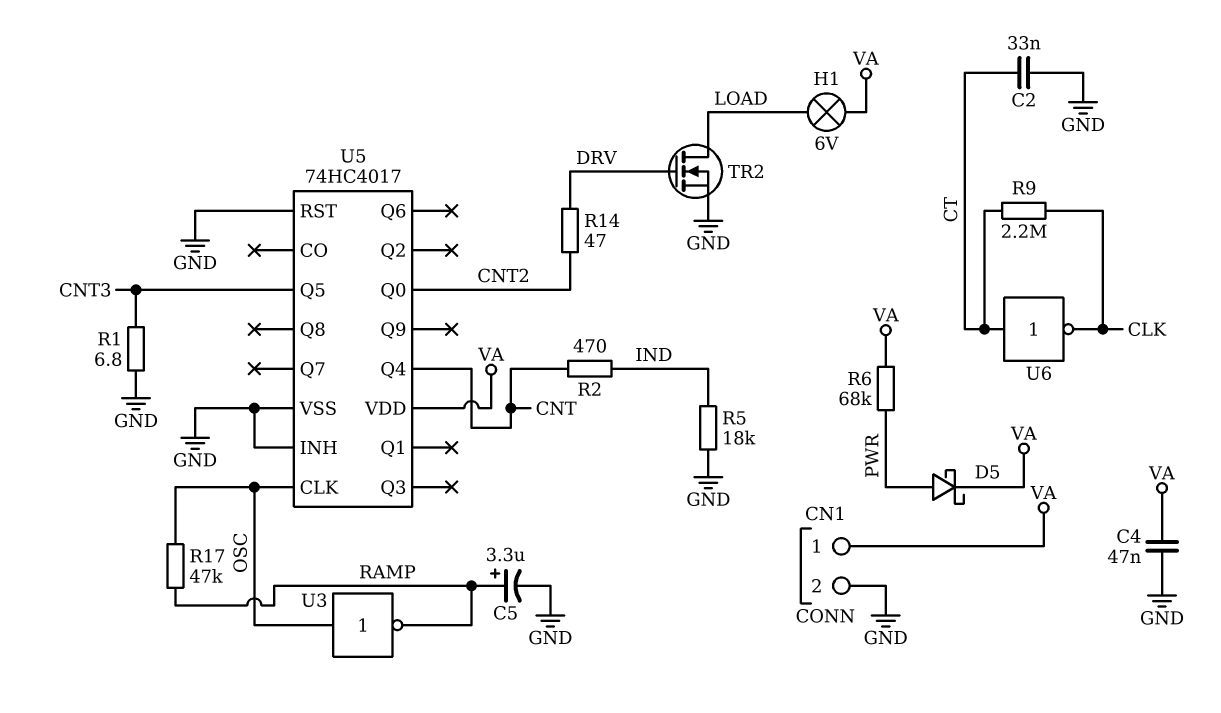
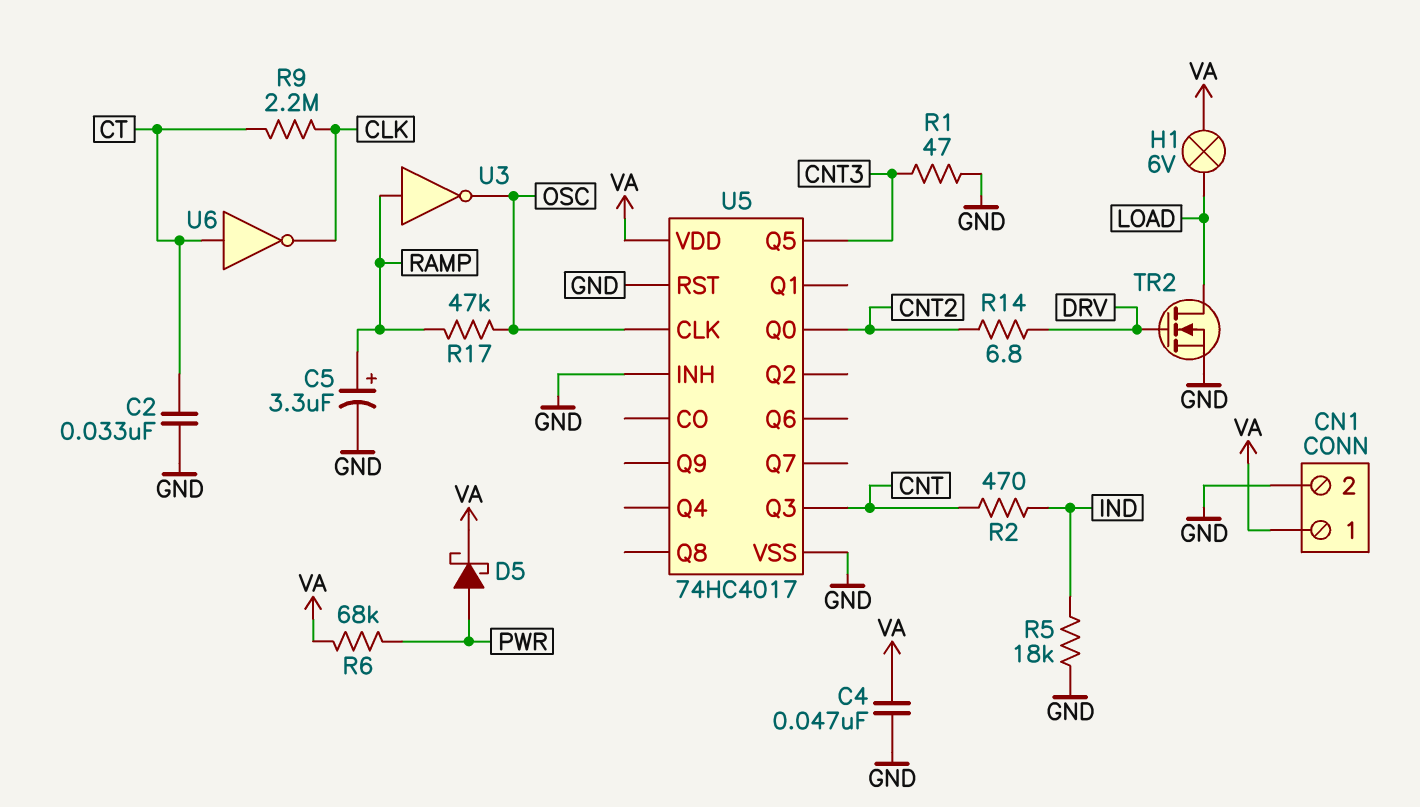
R1: 6.8 (CNT3, GND) -> 47 (CNT3, GND)
R14: 47 (CNT2, DRV) -> 6.8 (CNT2, DRV)
U3: NOT (in OSC, out RAMP) -> NOT (in RAMP, out OSC)
U5 pin Q3: none -> CNT
U5 pin Q4: CNT -> none

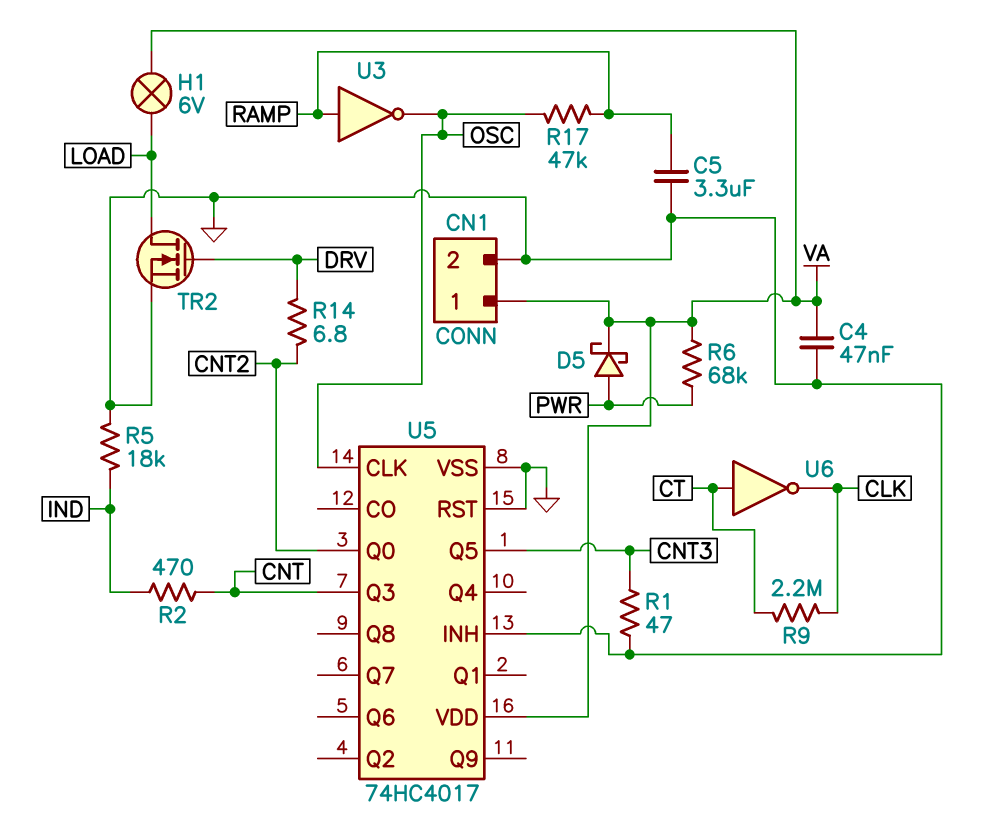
C2: 33nF (CT, GND) -> none
C5: 3.3uF (plus RAMP, minus GND) -> 3.3uF (GND, RAMP)

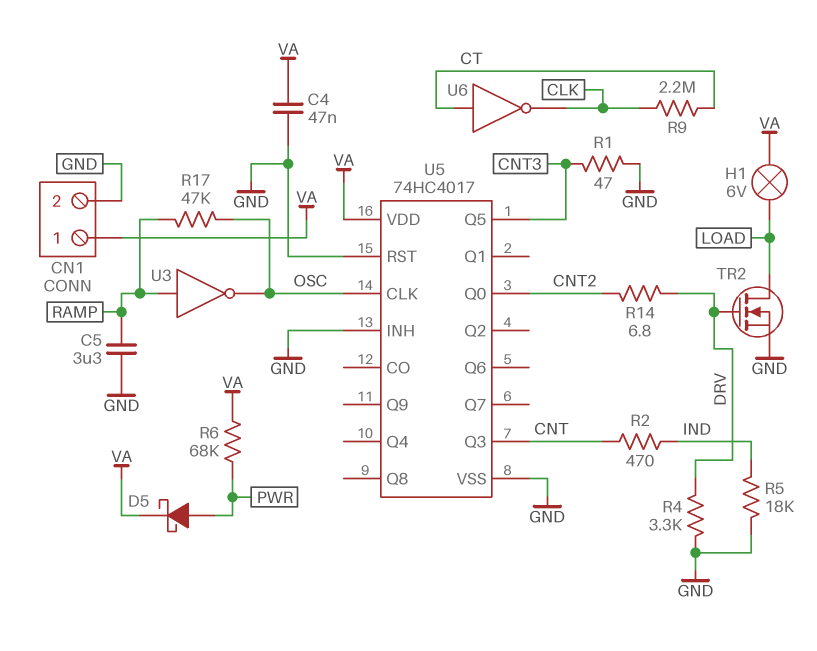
R4: none -> 3.3k (DRV, GND)

